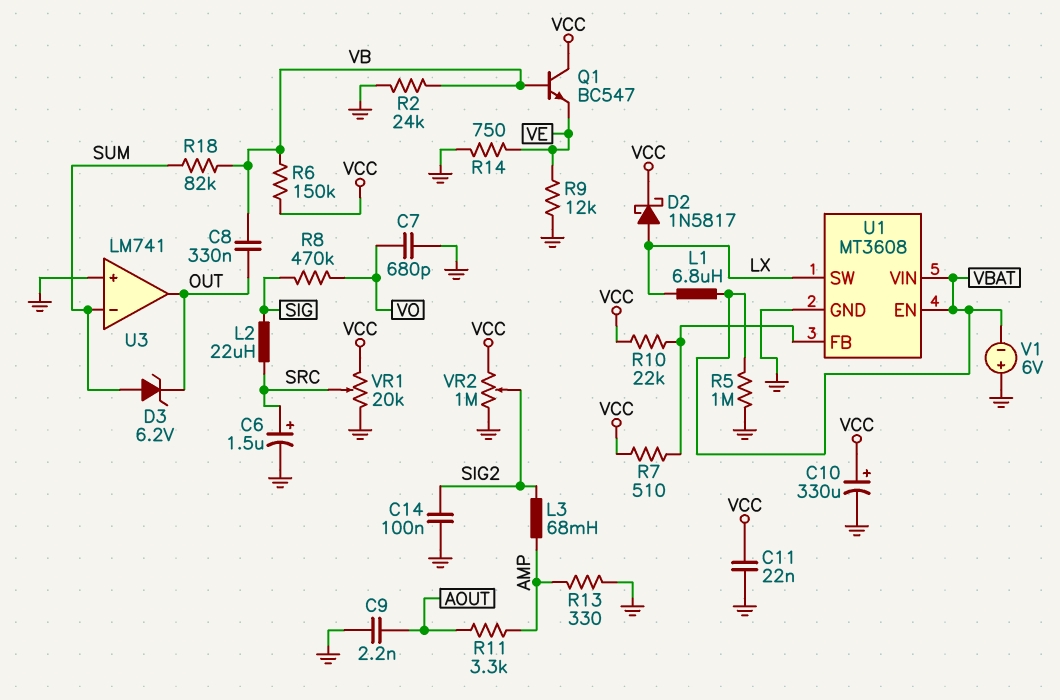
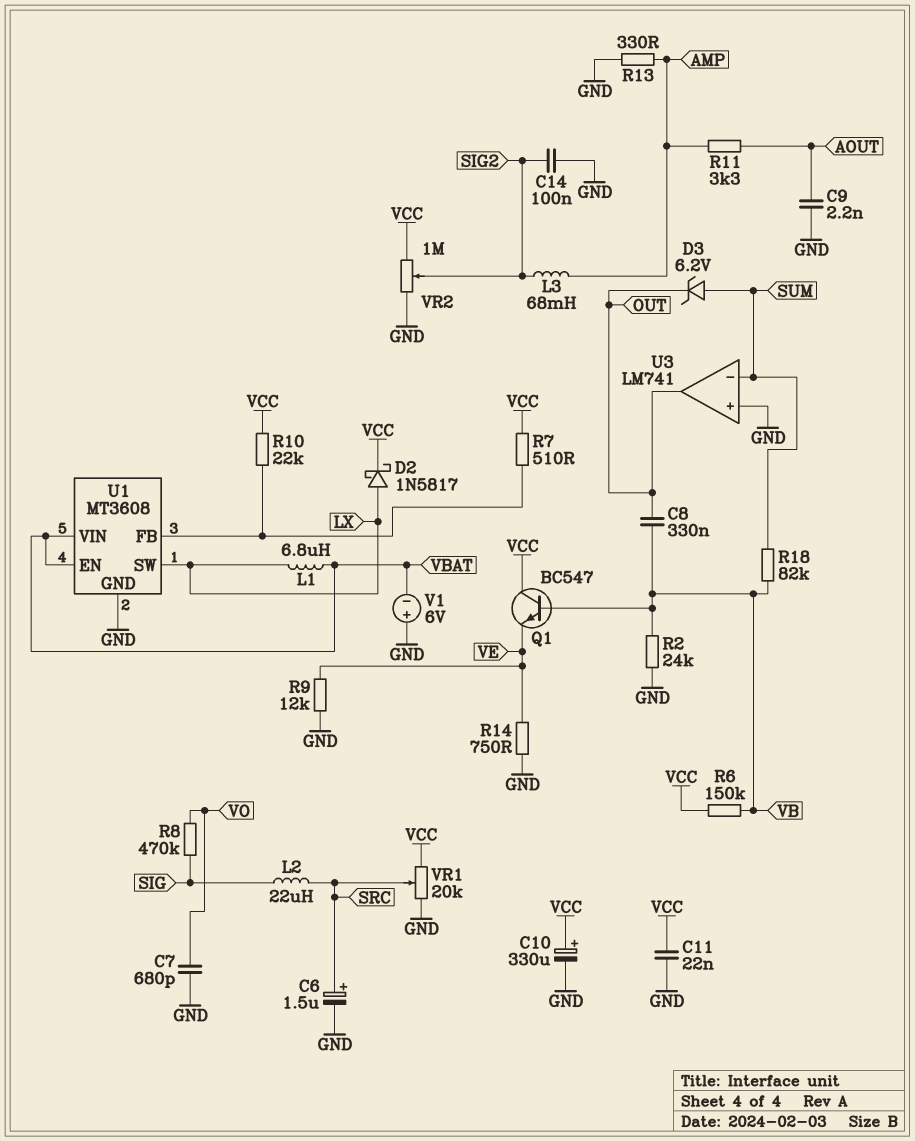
R5: 1M (GND, VBAT) -> none

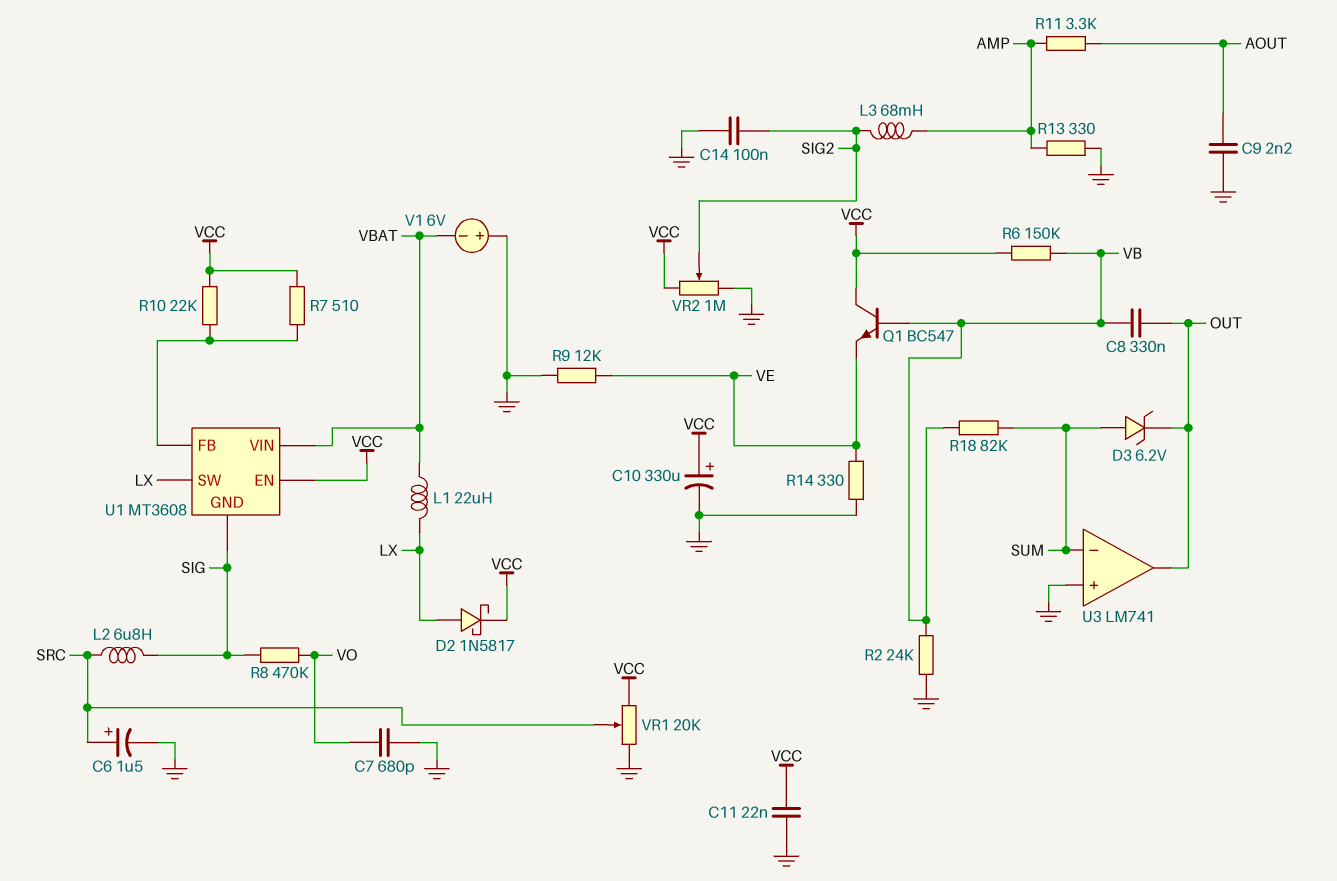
L1: 6.8uH (LX, VBAT) -> 22uH (LX, VBAT)
L2: 22uH (SIG, SRC) -> 6.8uH (SIG, SRC)
R14: 750 (GND, VE) -> 330 (GND, VE)
U1 pin EN: VBAT -> VCC
U1 pin GND: GND -> SIG

